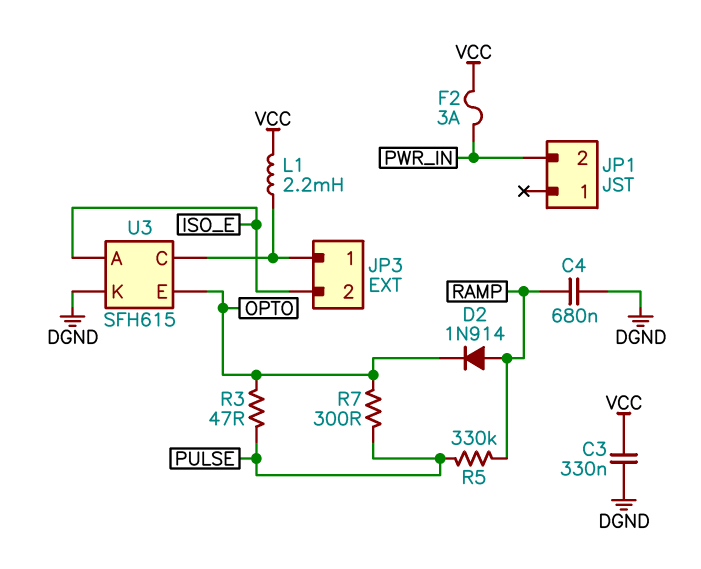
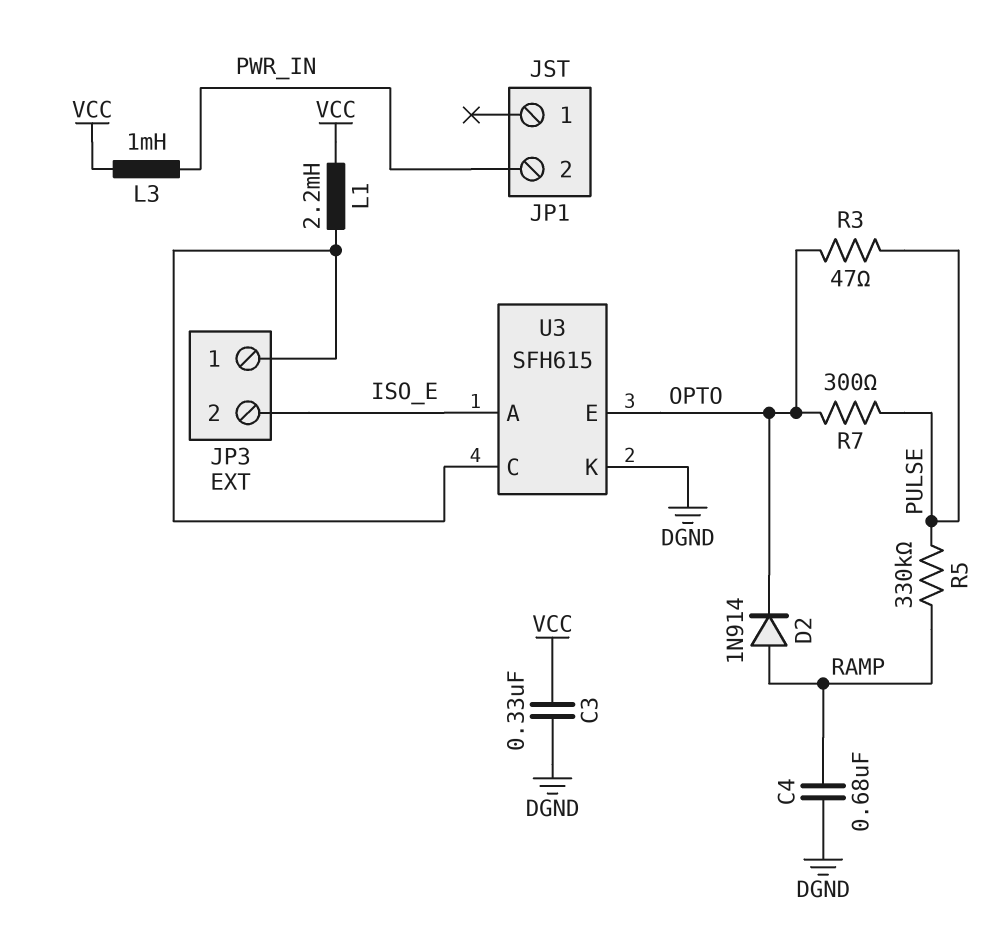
F2: 3A (PWR_IN, VCC) -> none
L3: none -> 1mH (PWR_IN, VCC)

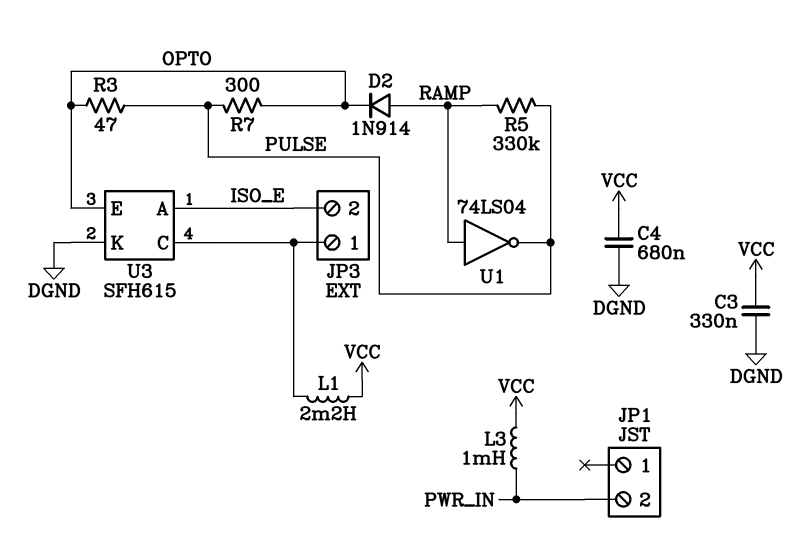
C4: 680nF (DGND, RAMP) -> 680nF (DGND, VCC)
U1: none -> NOT 74LS04 (in RAMP, out PULSE)

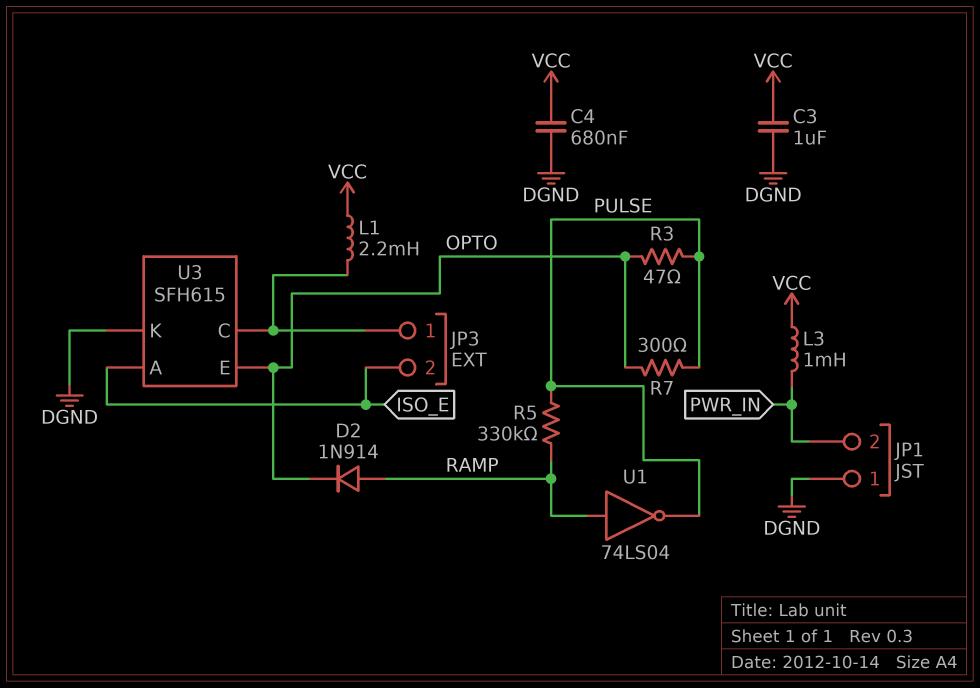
C3: 330nF (DGND, VCC) -> 1uF (DGND, VCC)
JP1 pin 1: none -> DGND

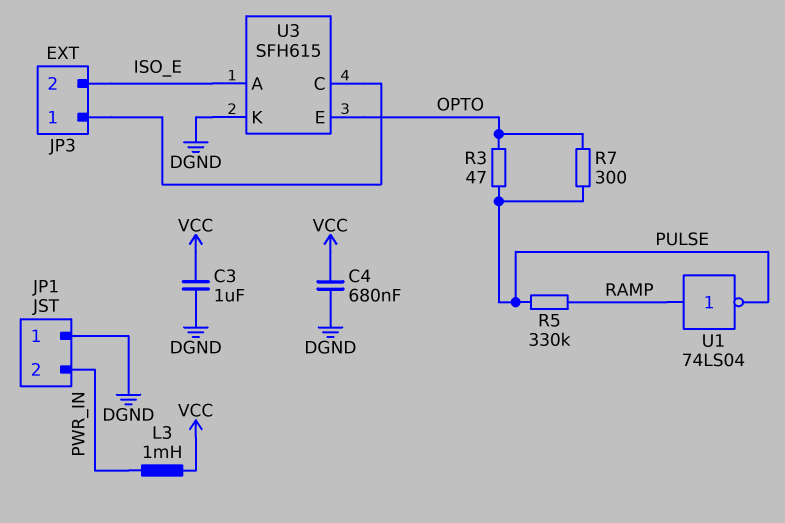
D2: diode 1N914 (A RAMP, K OPTO) -> none
L1: 2.2mH (JP3/1, VCC) -> none

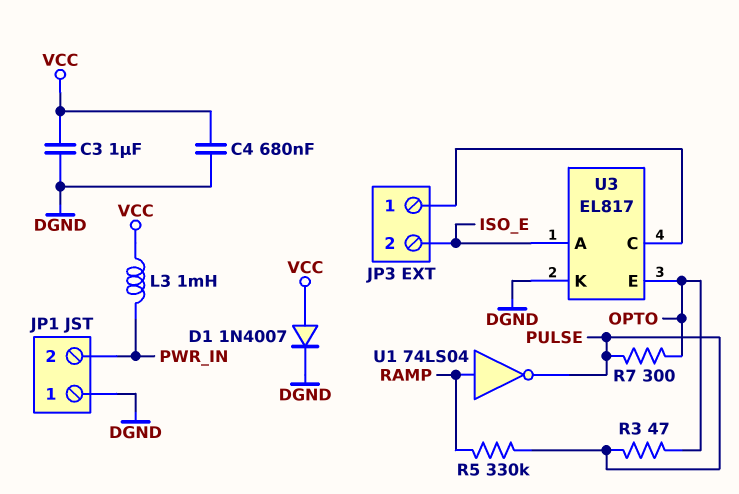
D1: none -> diode 1N4007 (A VCC, K DGND)
U3: SFH615 -> EL817

